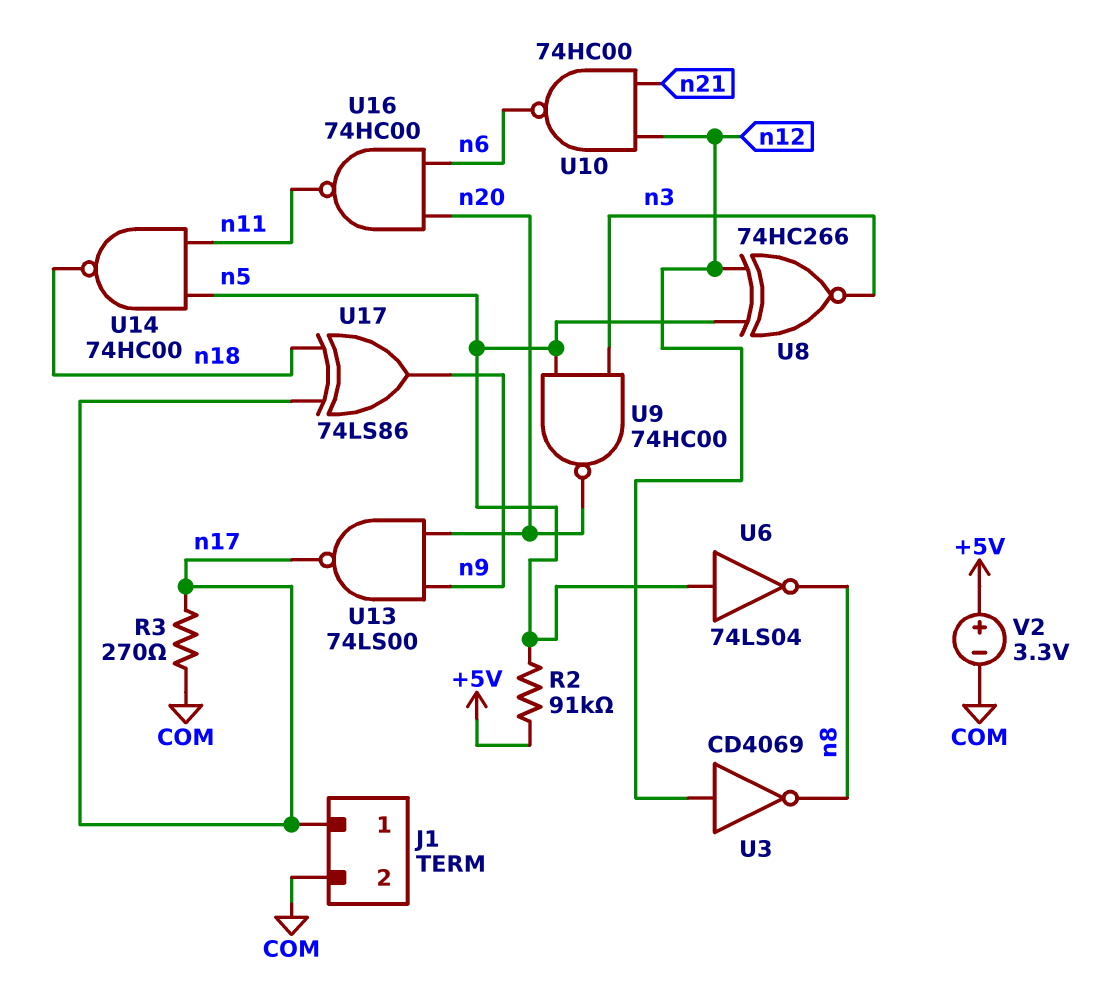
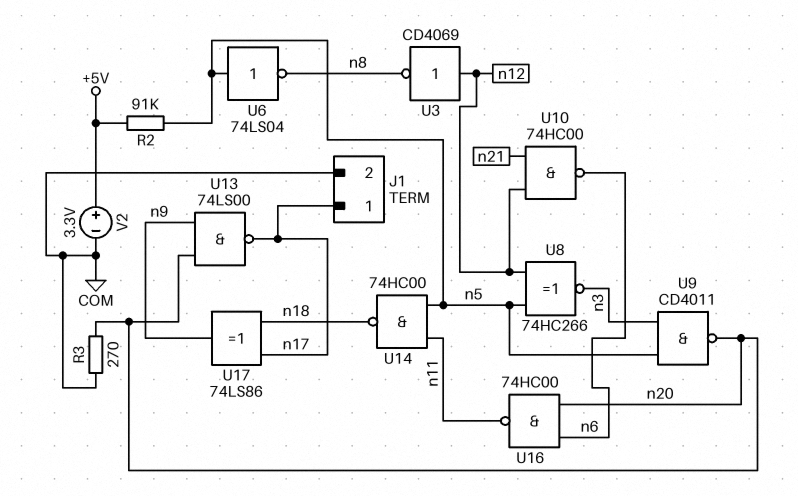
R3: 270 (COM, n17) -> 270 (COM, n20)
U9: NAND 74HC00 (in n3, in n5, out n20) -> NAND CD4011 (in n3, in n5, out n20)

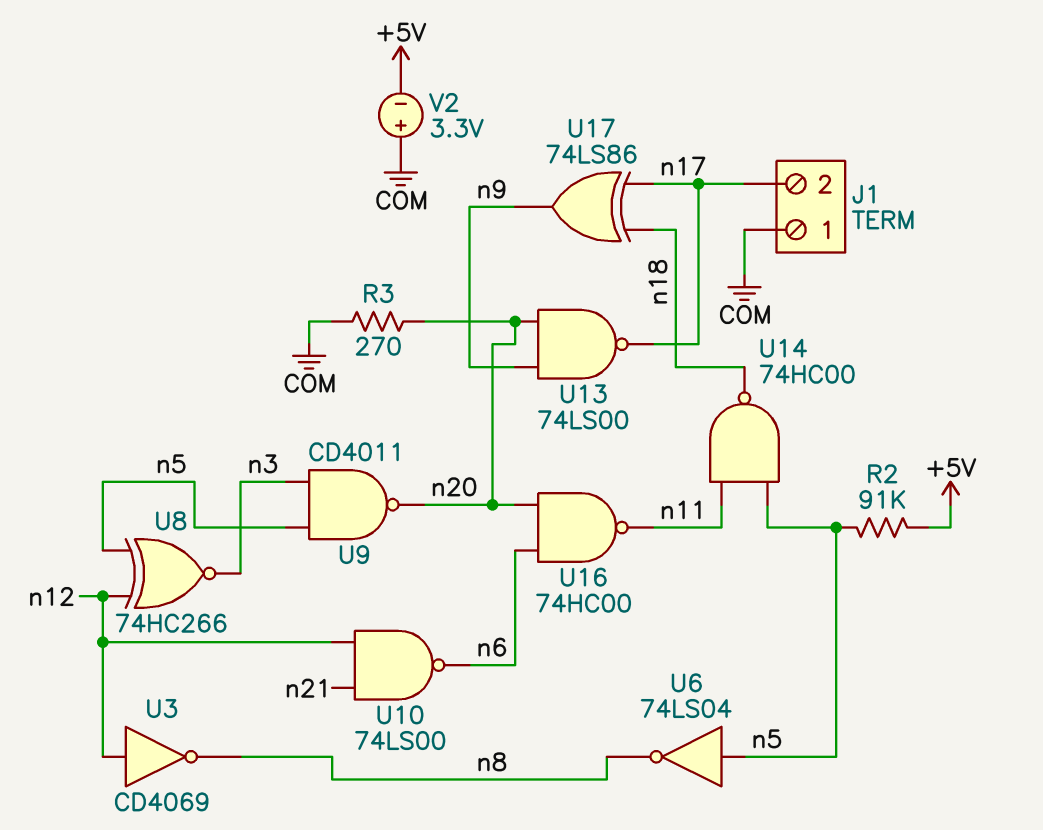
J1 pin 1: n17 -> COM
J1 pin 2: COM -> n17
U10: NAND 74HC00 (in n12, in n21, out n6) -> NAND 74LS00 (in n12, in n21, out n6)
V2: 3.3V (plus +5V, minus COM) -> 3.3V (plus COM, minus +5V)

